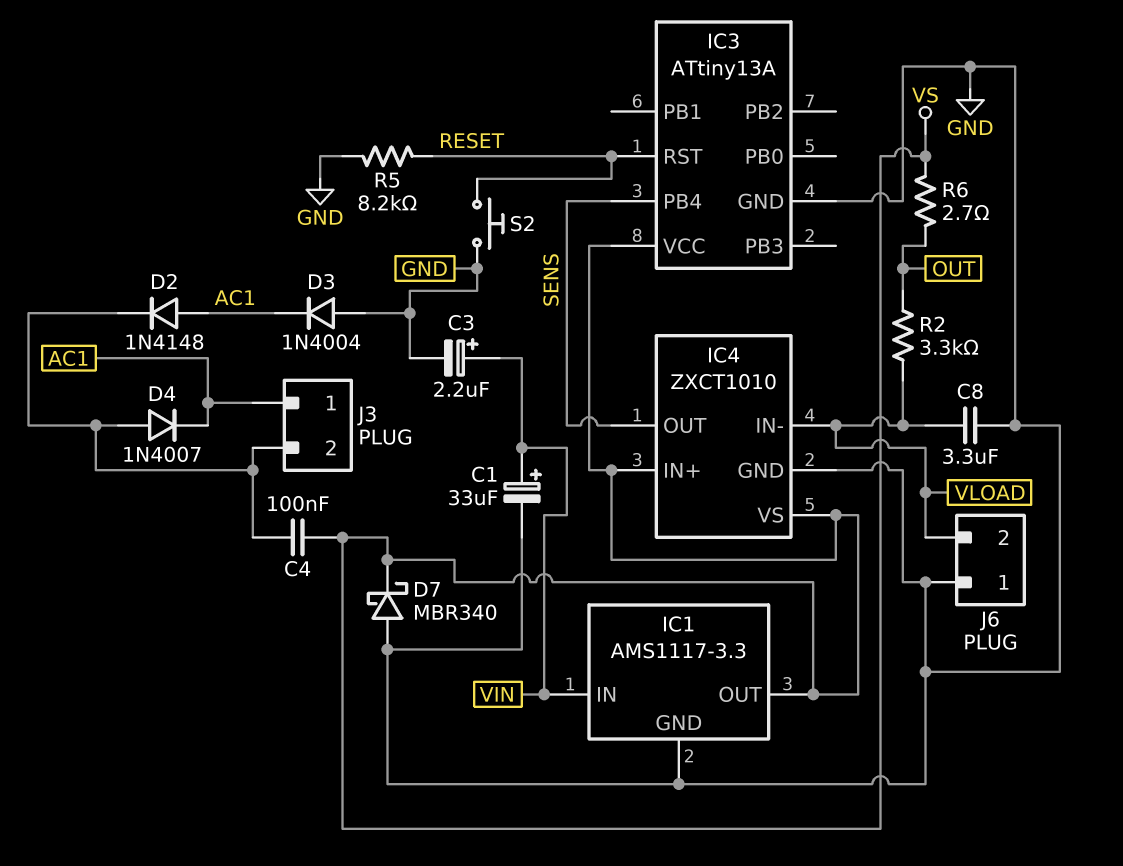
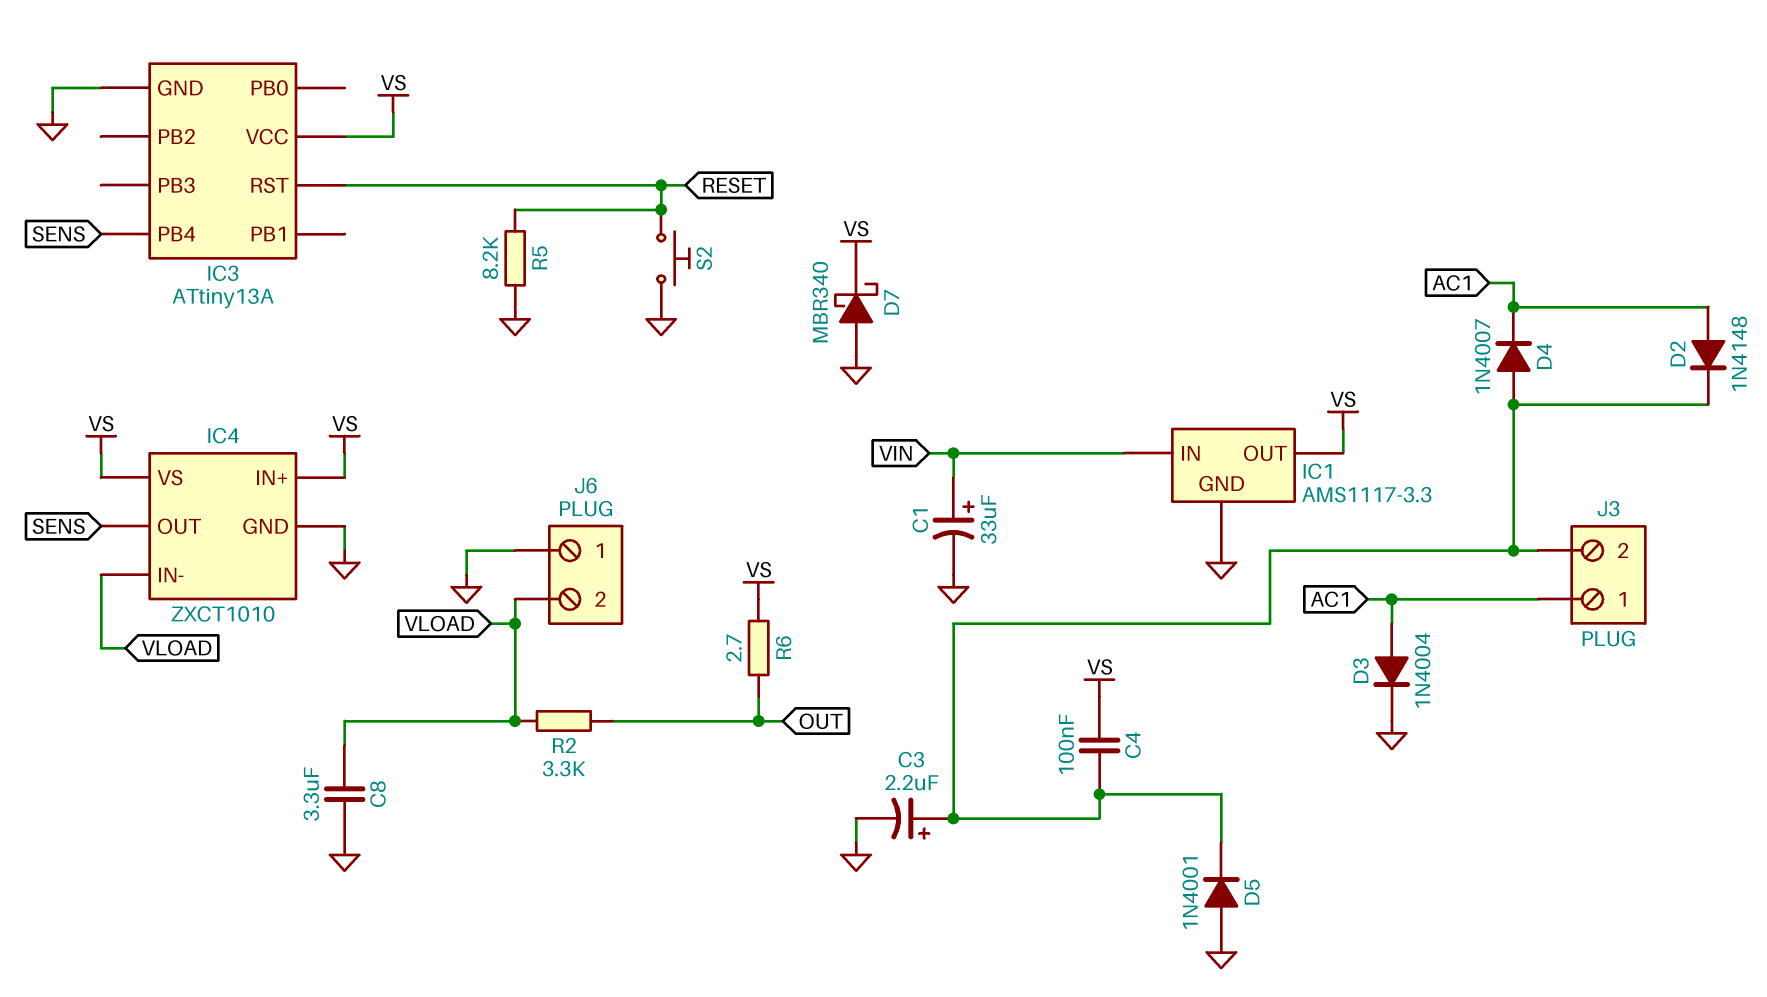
C3: 2.2uF (plus VIN, minus GND) -> 2.2uF (plus J3/2, minus GND)
D3: diode 1N4004 (A GND, K AC1) -> diode 1N4004 (A AC1, K GND)
D5: none -> diode 1N4001 (A GND, K J3/2)

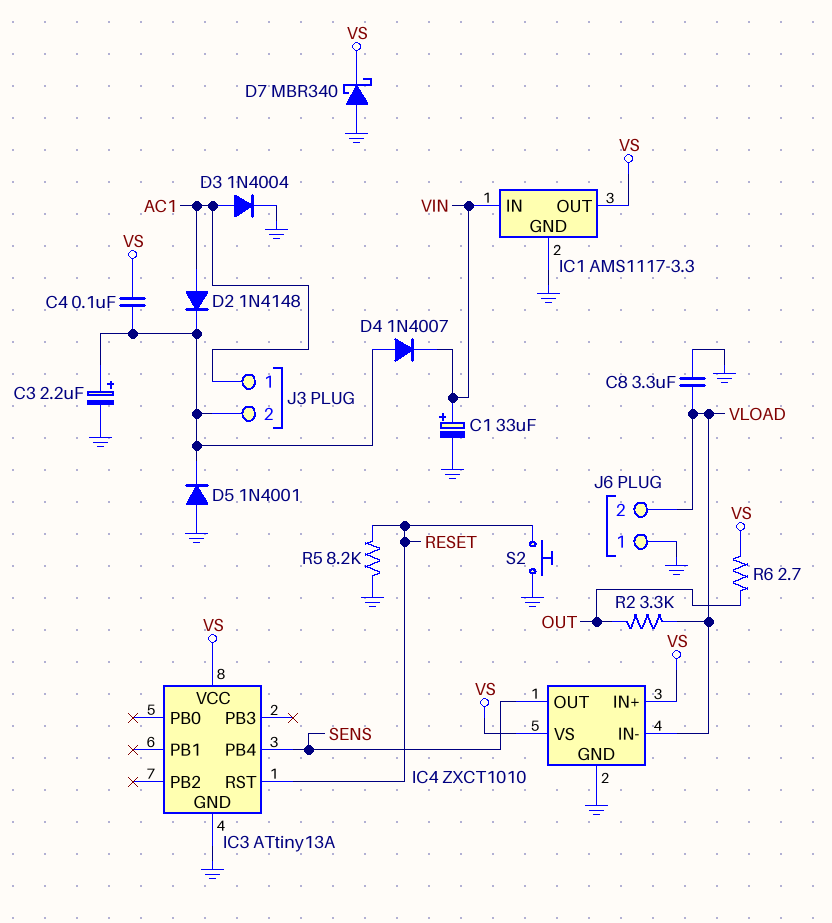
D4: diode 1N4007 (A J3/2, K AC1) -> diode 1N4007 (A J3/2, K VIN)

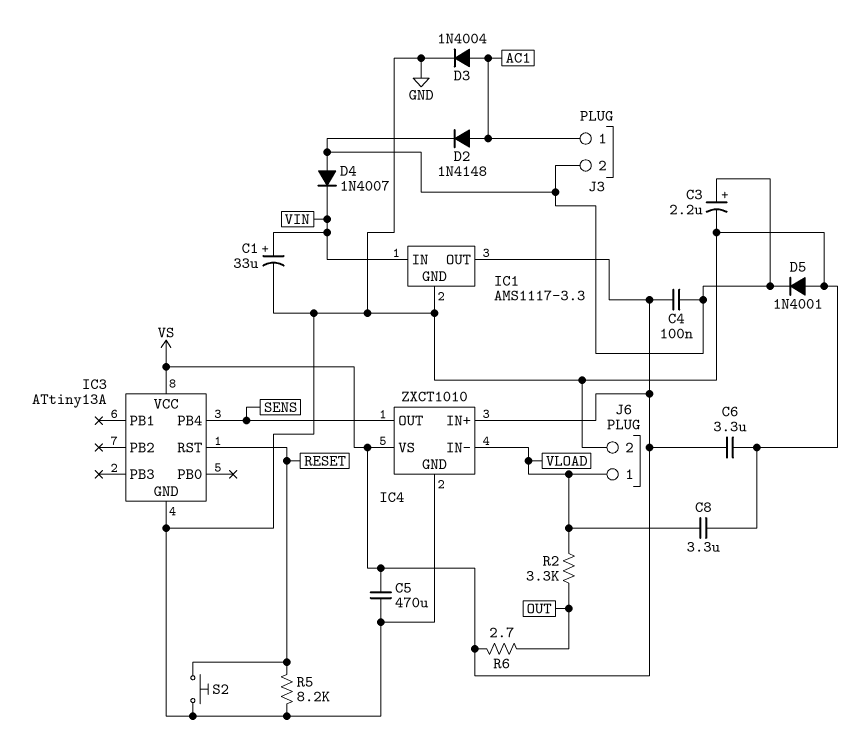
C5: none -> 470uF (GND, VS)
C6: none -> 3.3uF (GND, VS)
D7: schottky MBR340 (A GND, K VS) -> none
J6 pin 1: GND -> VLOAD
J6 pin 2: VLOAD -> GND

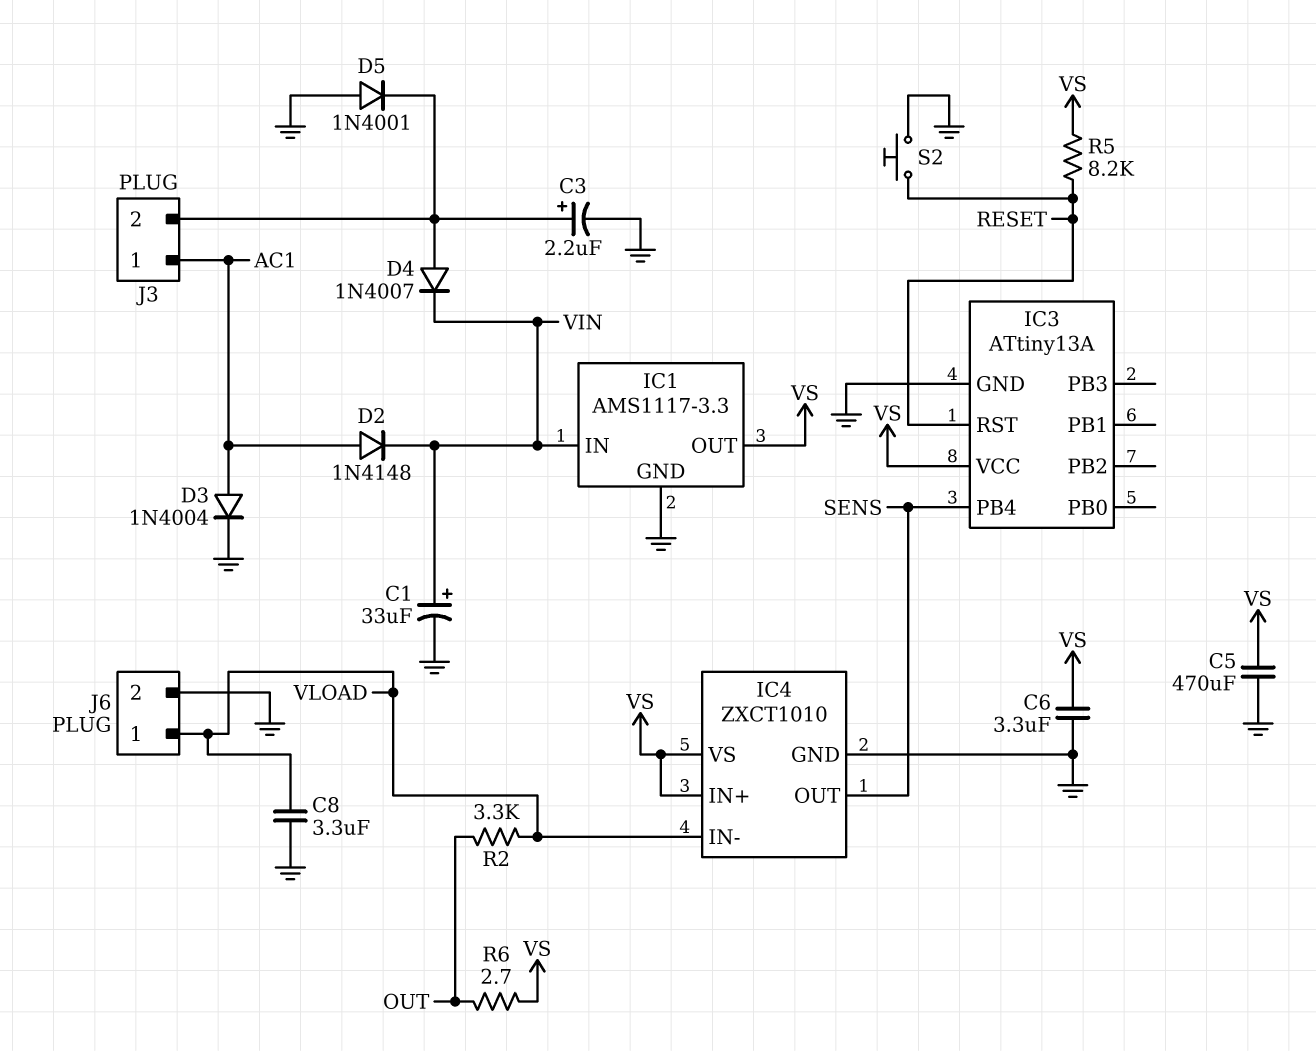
C4: 100nF (J3/2, VS) -> none
D2: diode 1N4148 (A AC1, K J3/2) -> diode 1N4148 (A AC1, K VIN)
R5: 8.2k (GND, RESET) -> 8.2k (RESET, VS)

